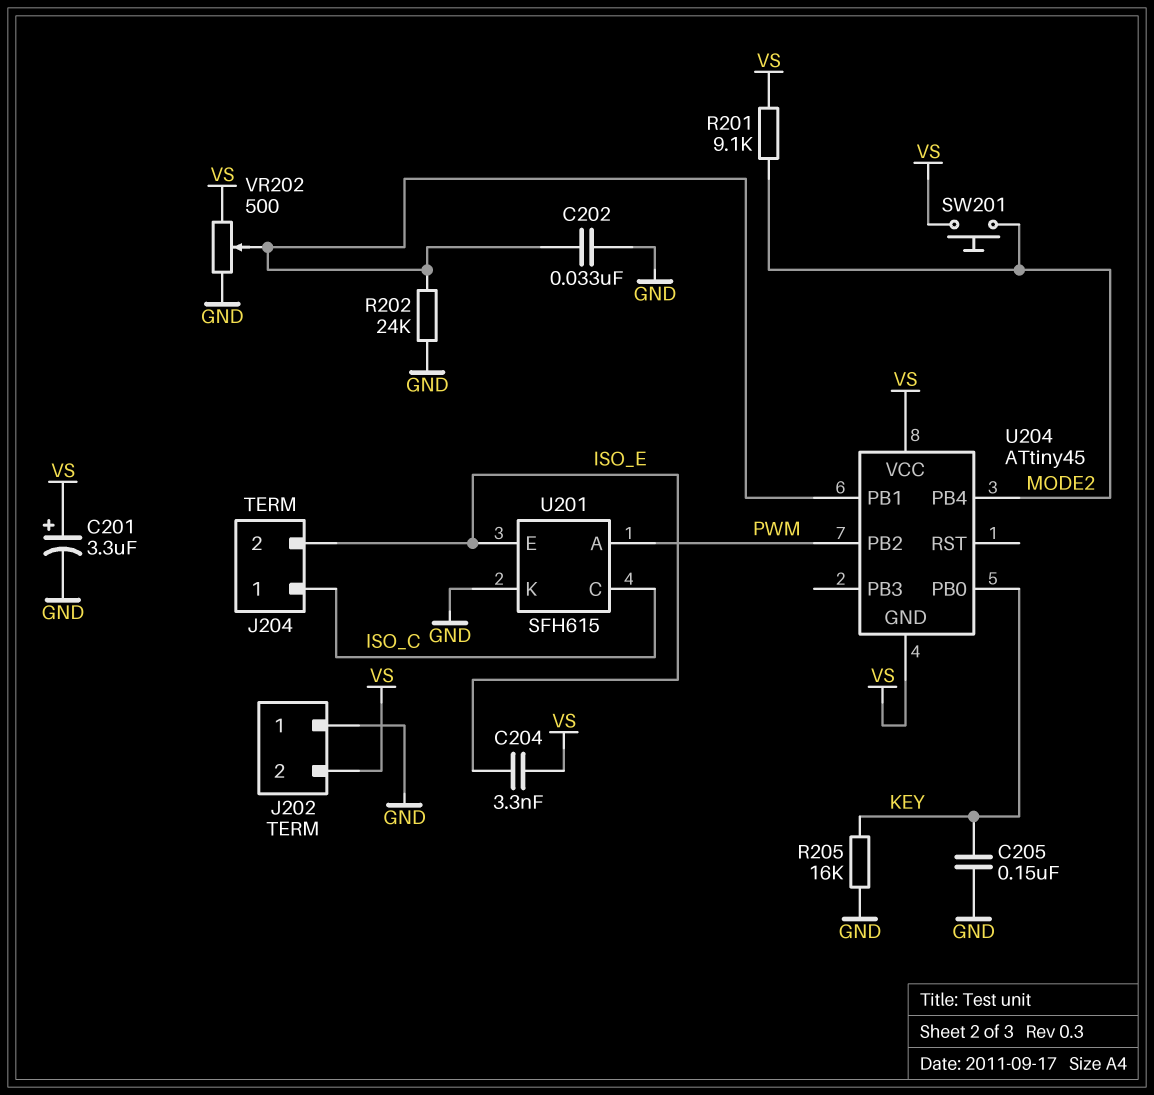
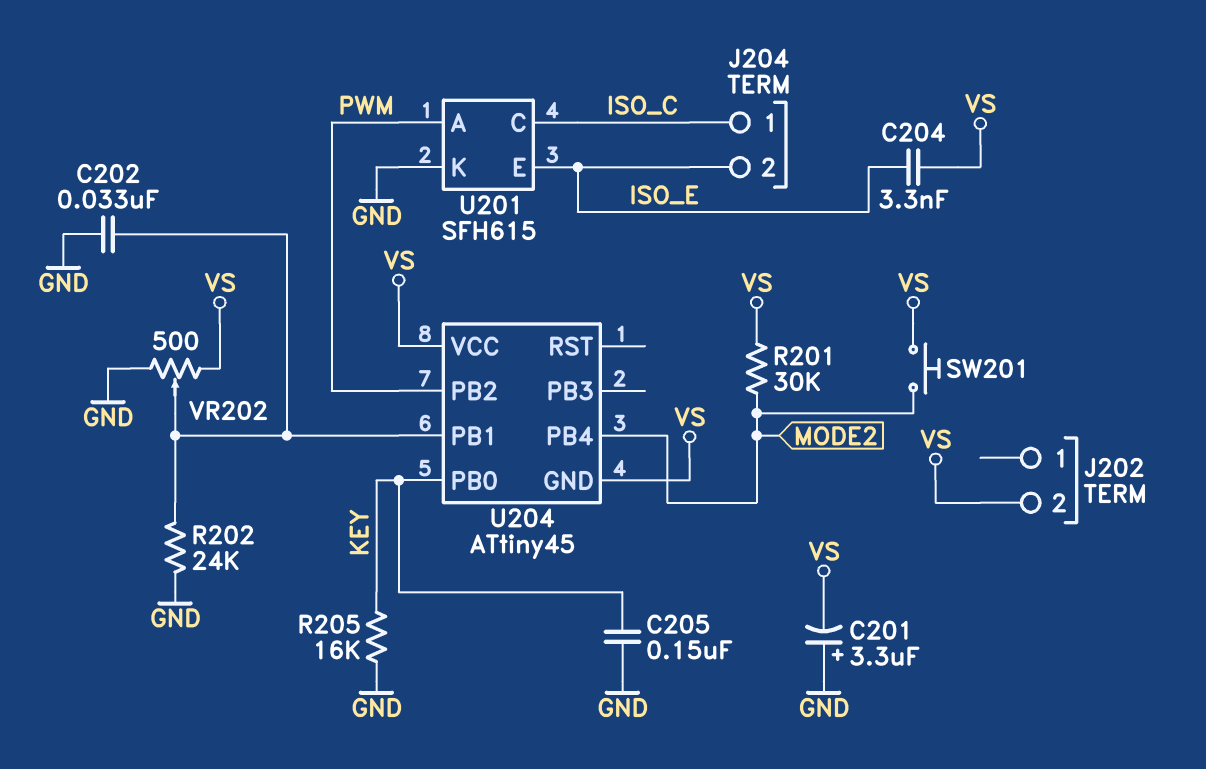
C201: 3.3uF (plus VS, minus GND) -> 3.3uF (plus GND, minus VS)
J202 pin 1: GND -> none
R201: 9.1k (MODE2, VS) -> 30k (MODE2, VS)

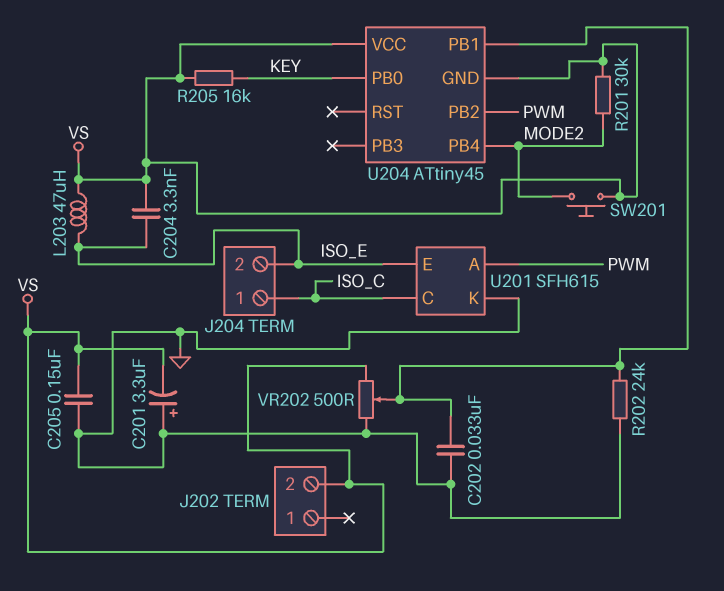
C205: 150nF (GND, KEY) -> 150nF (GND, VS)
L203: none -> 47uH (ISO_E, VS)
R205: 16k (GND, KEY) -> 16k (KEY, VS)

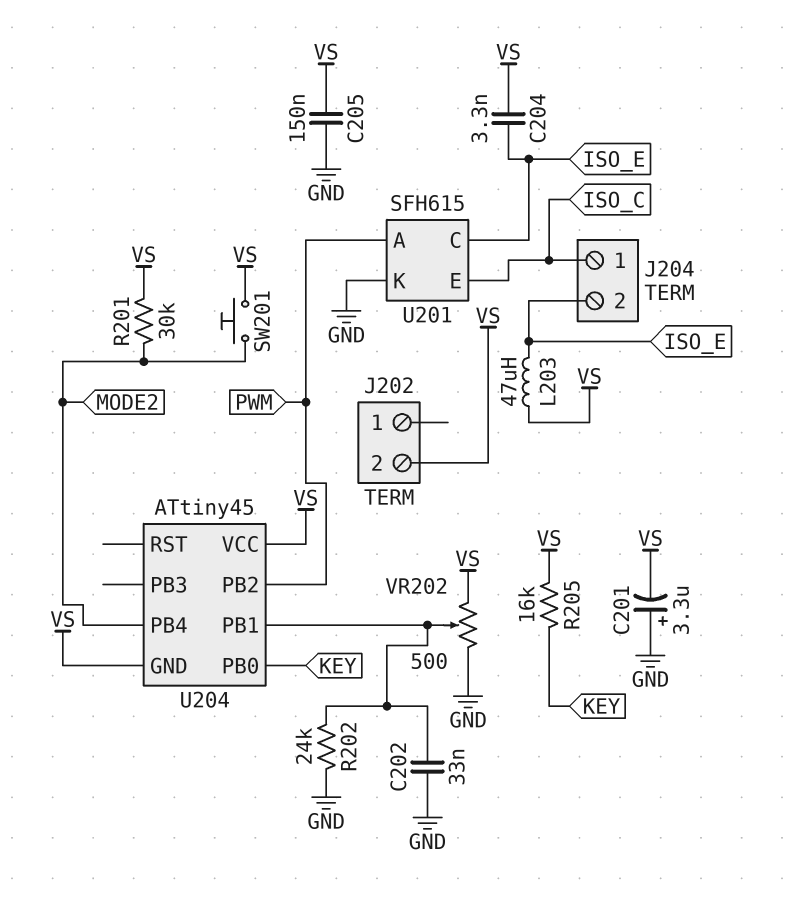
U201 pin C: ISO_C -> ISO_E
U201 pin E: ISO_E -> ISO_C

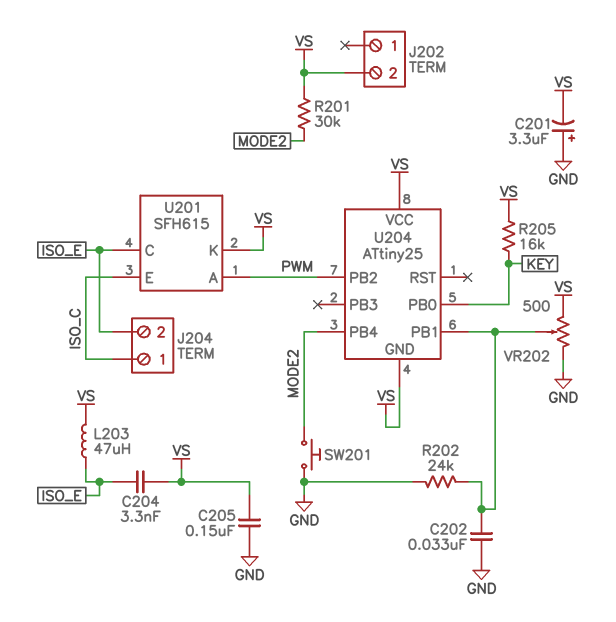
SW201: button (MODE2, VS) -> button (GND, MODE2)
U201 pin K: GND -> VS
U204: ATtiny45 -> ATtiny25

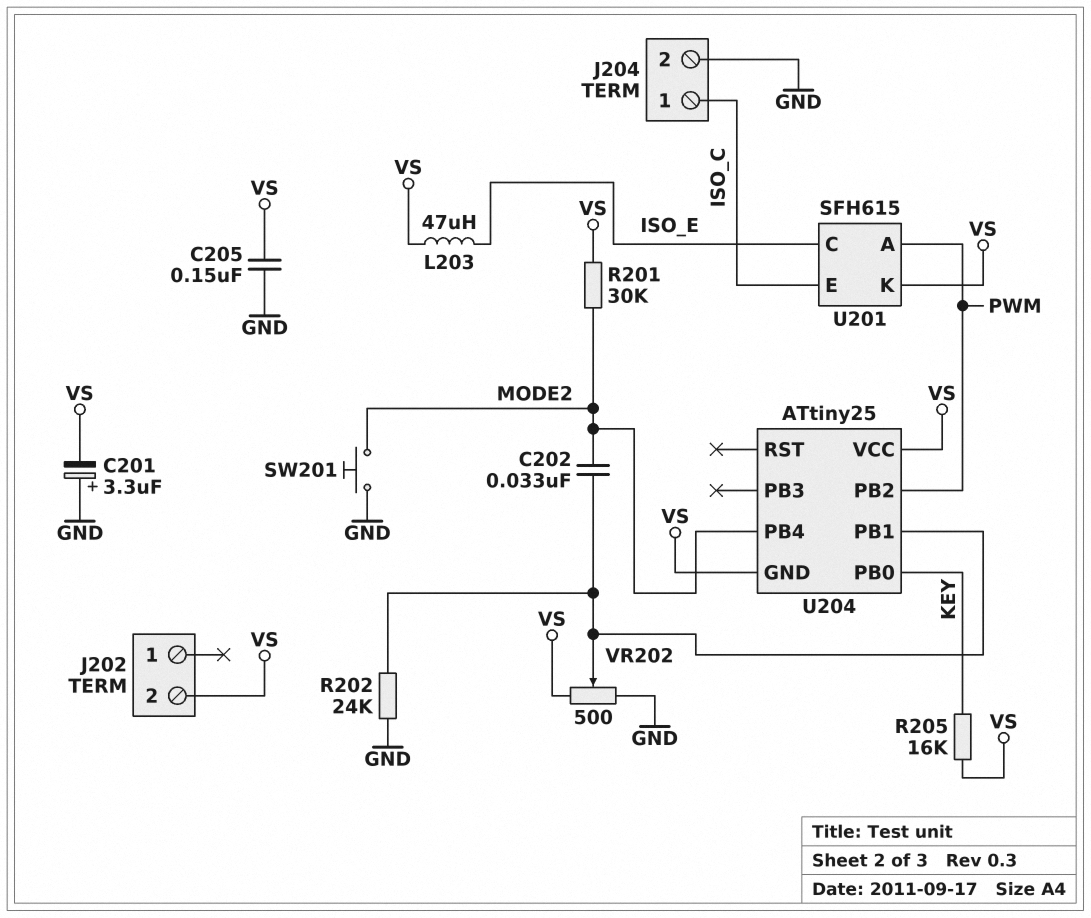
C202: 33nF (GND, U204/PB1) -> 33nF (MODE2, U204/PB1)
C204: 3.3nF (ISO_E, VS) -> none
J204 pin 2: ISO_E -> GND

